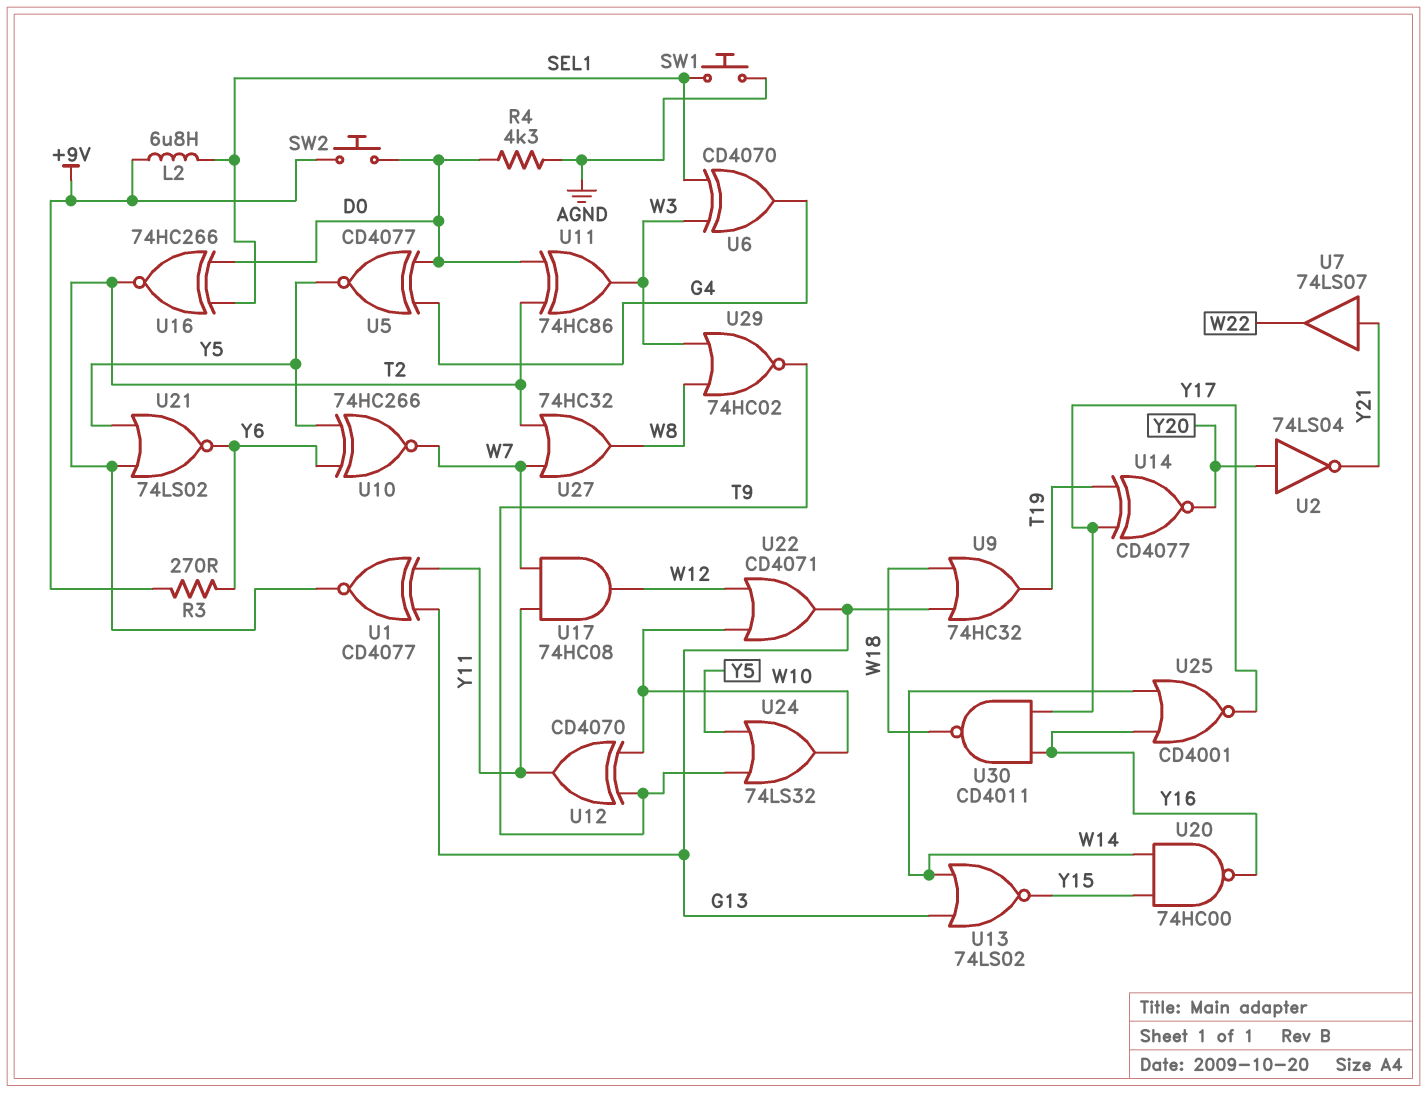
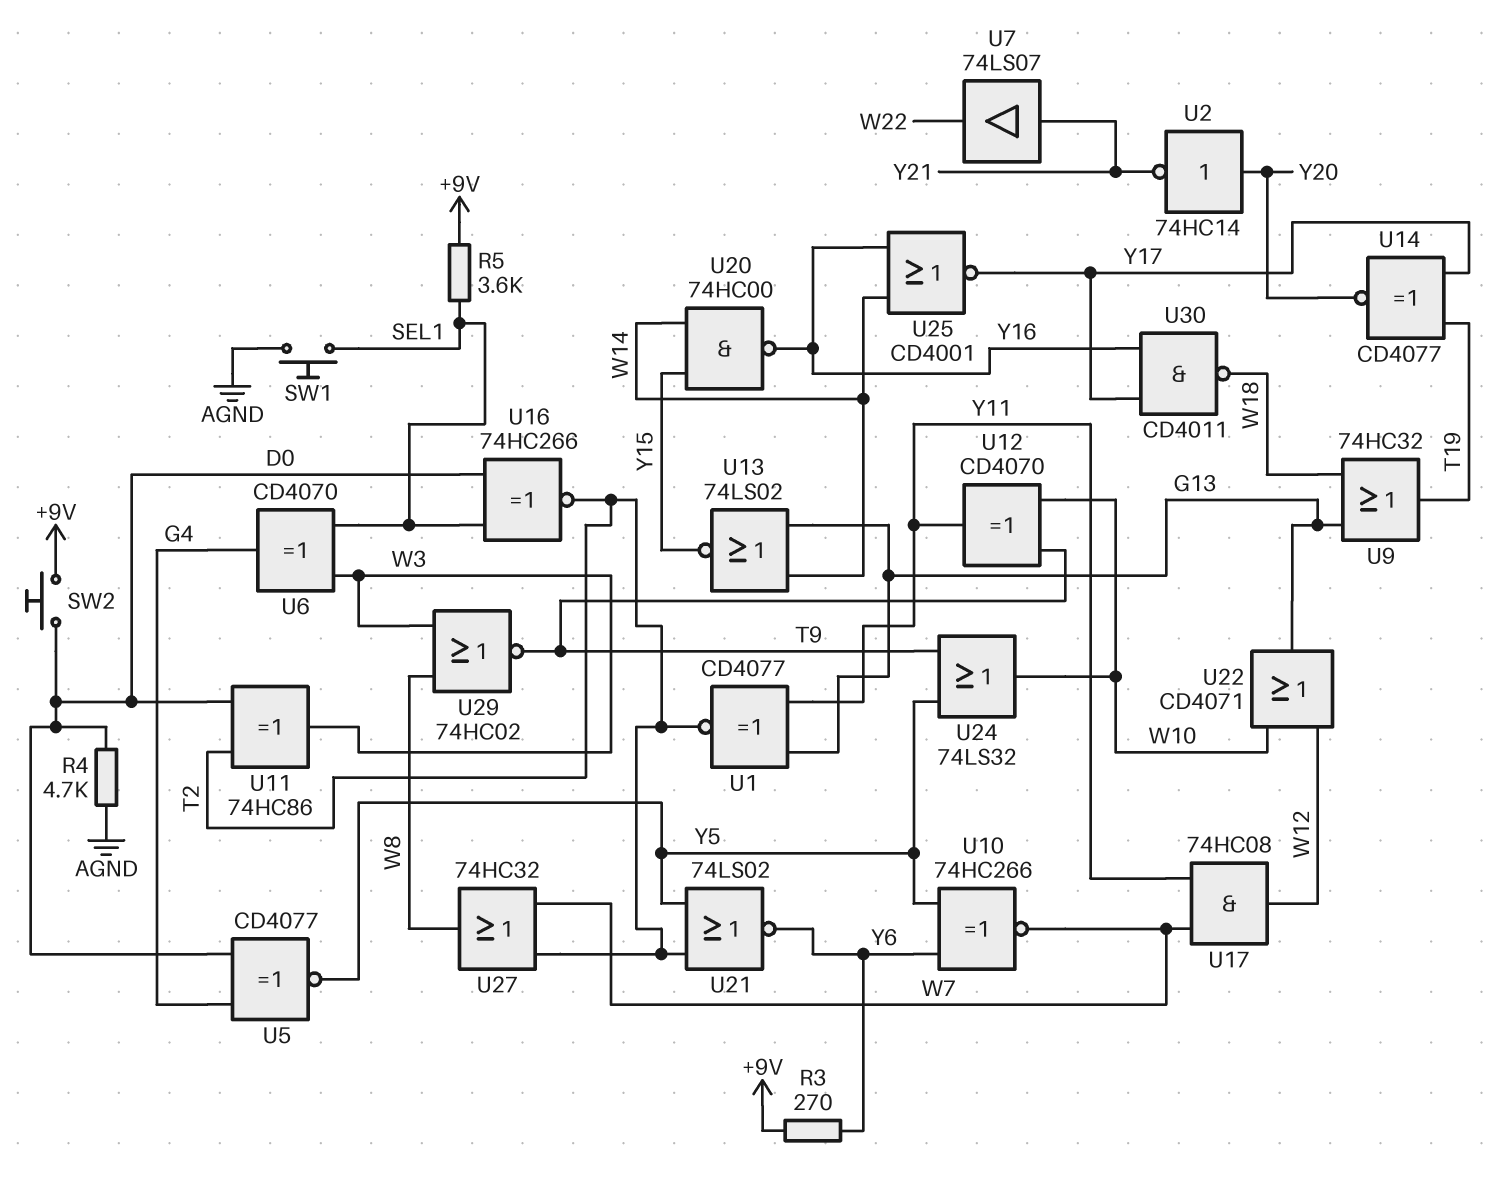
L2: 6.8uH (+9V, SEL1) -> none
R4: 4.3k (AGND, D0) -> 4.7k (AGND, D0)
R5: none -> 3.6k (+9V, SEL1)
U2: NOT 74LS04 (in Y20, out Y21) -> NOT 74HC14 (in Y20, out Y21)

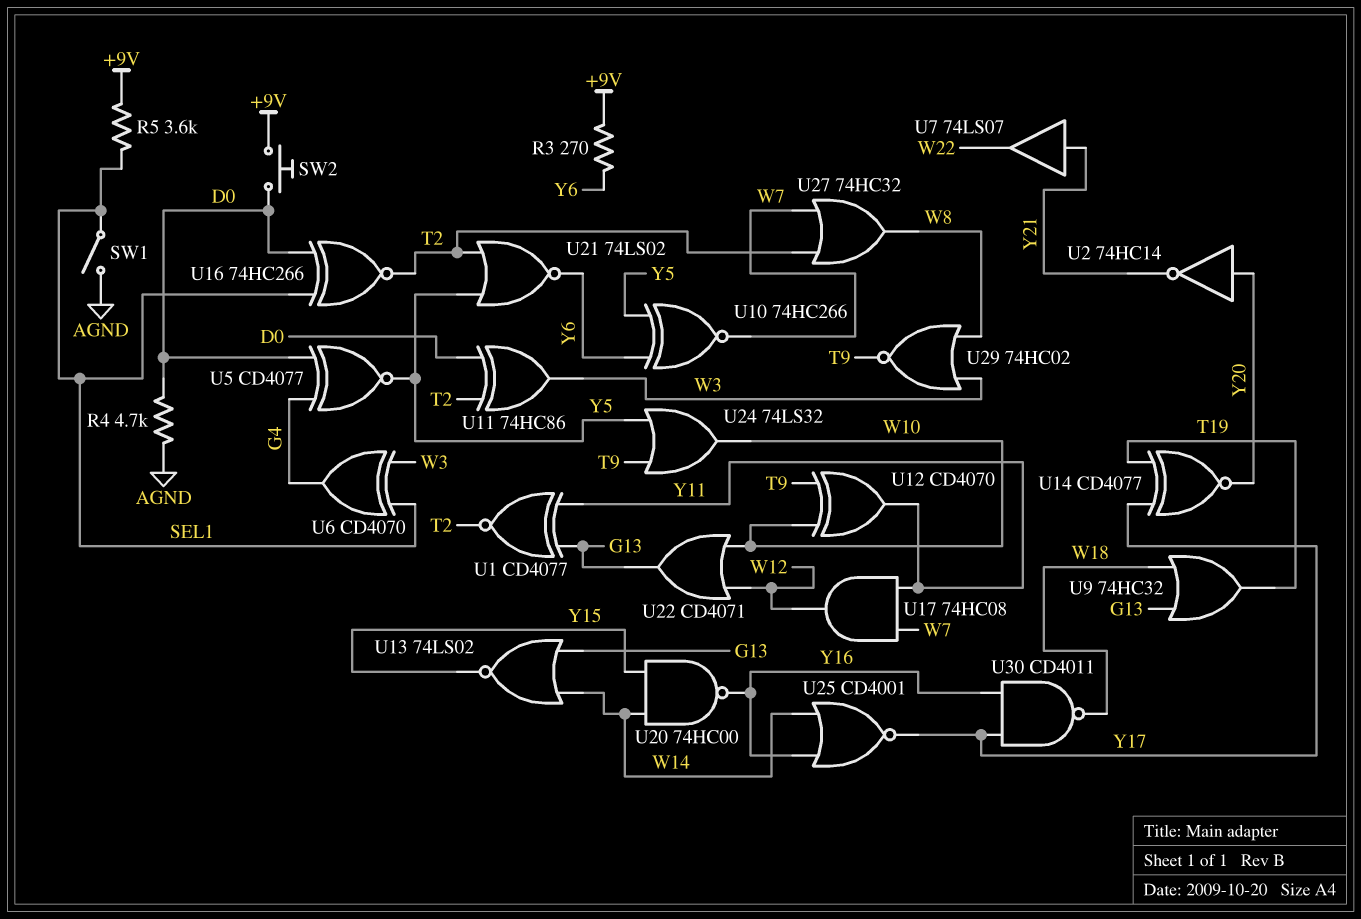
SW1: button (AGND, SEL1) -> switch (AGND, SEL1)

